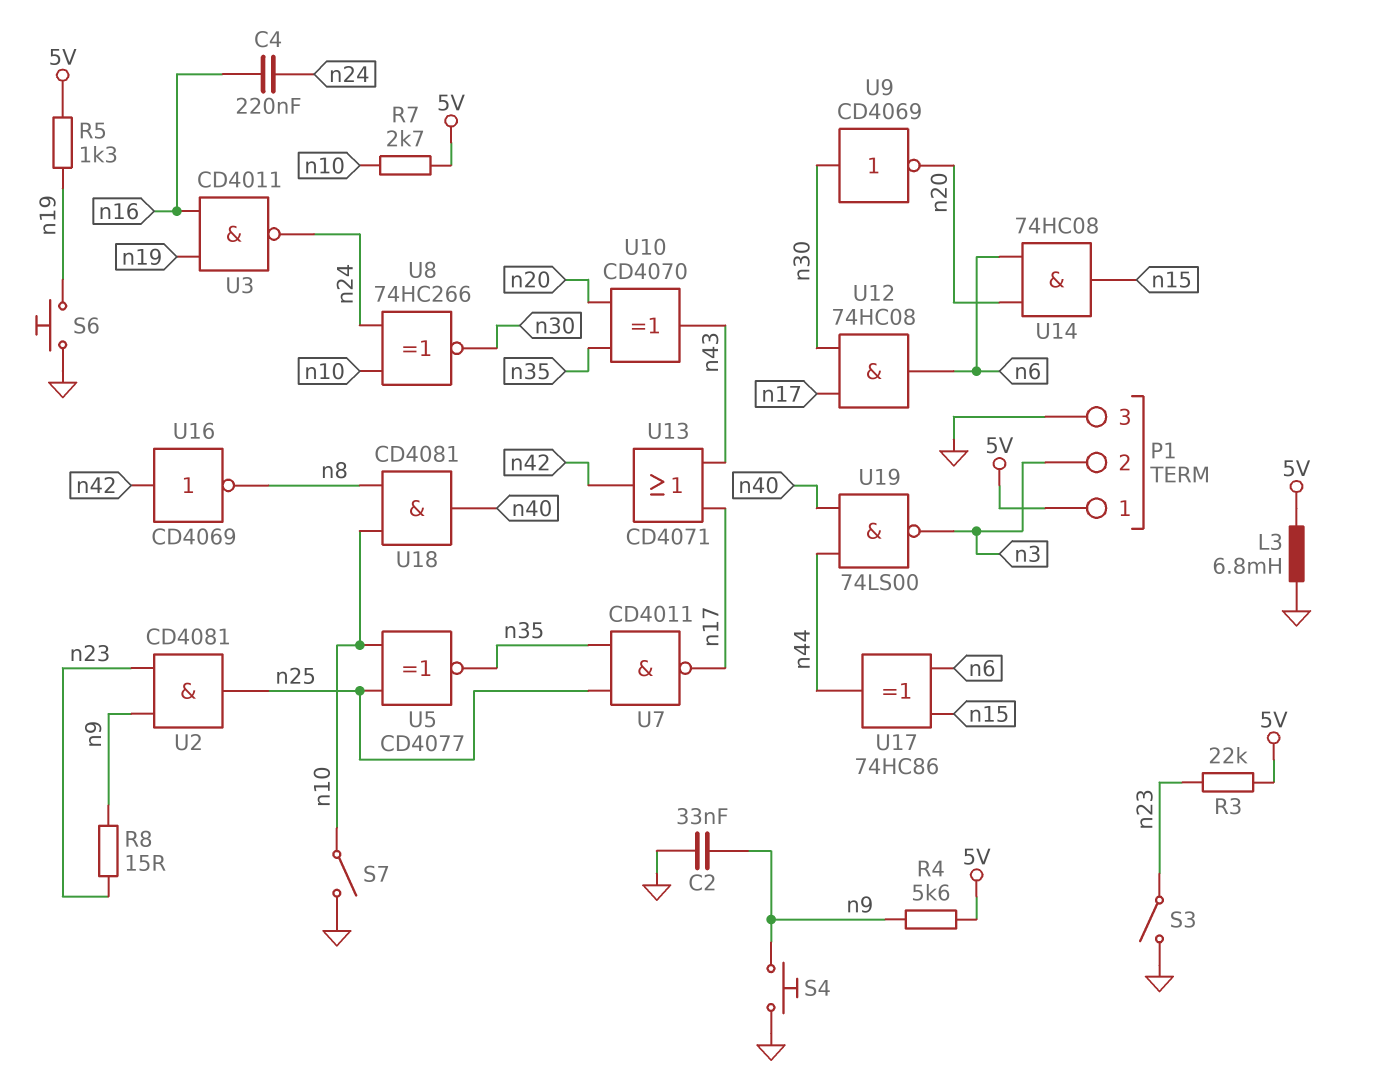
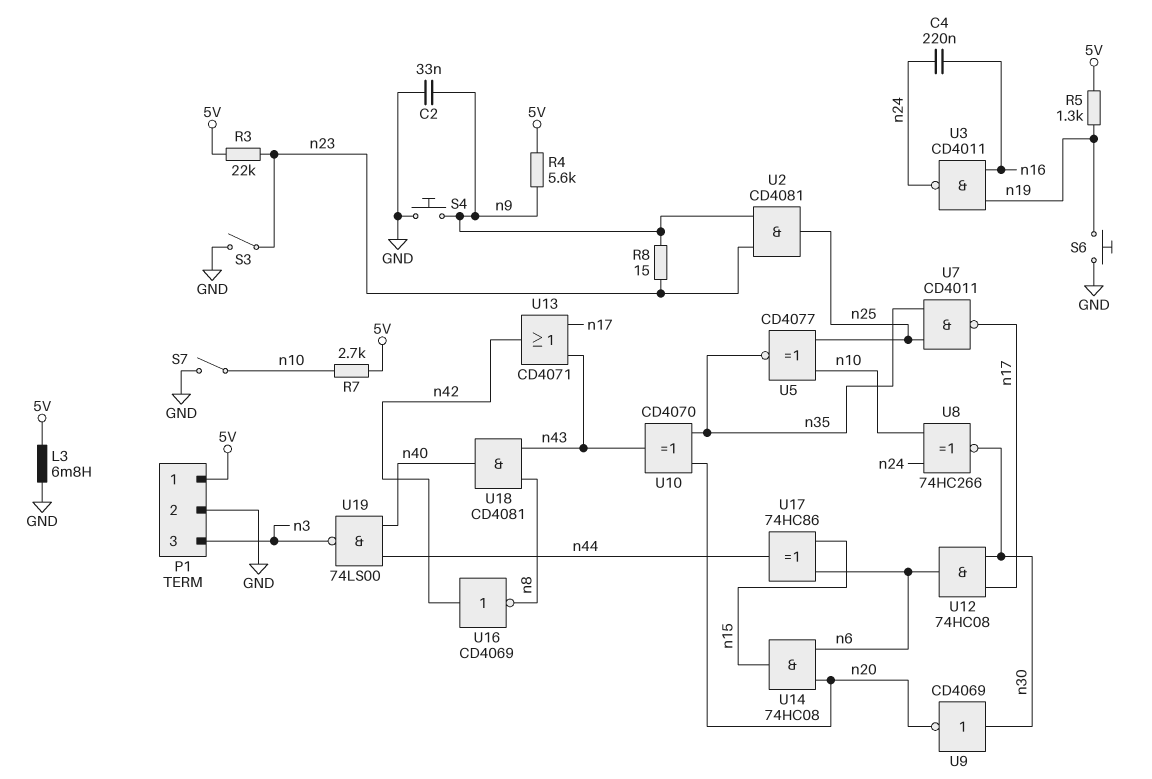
P1 pin 2: n3 -> GND
P1 pin 3: GND -> n3
U18: AND CD4081 (in n8, in n10, out n40) -> AND CD4081 (in n8, in n43, out n40)

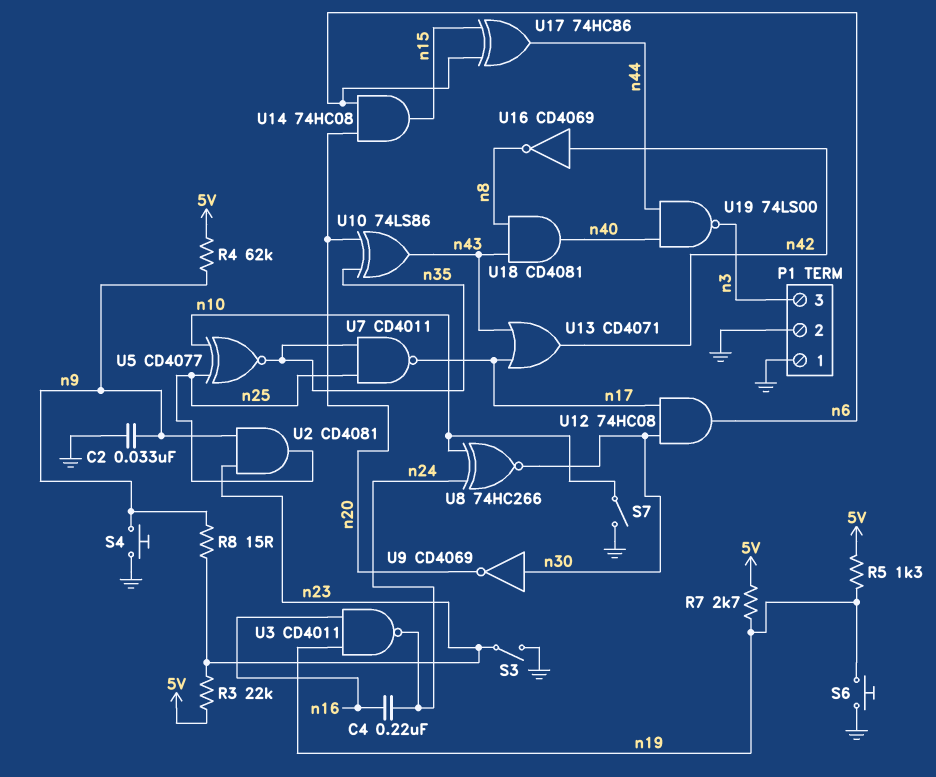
L3: 6.8mH (5V, GND) -> none
P1 pin 1: 5V -> GND
R4: 5.6k (5V, n9) -> 62k (5V, n9)
R7: 2.7k (5V, n10) -> 2.7k (5V, n19)
U10: XOR CD4070 (in n20, in n35, out n43) -> XOR 74LS86 (in n20, in n35, out n43)

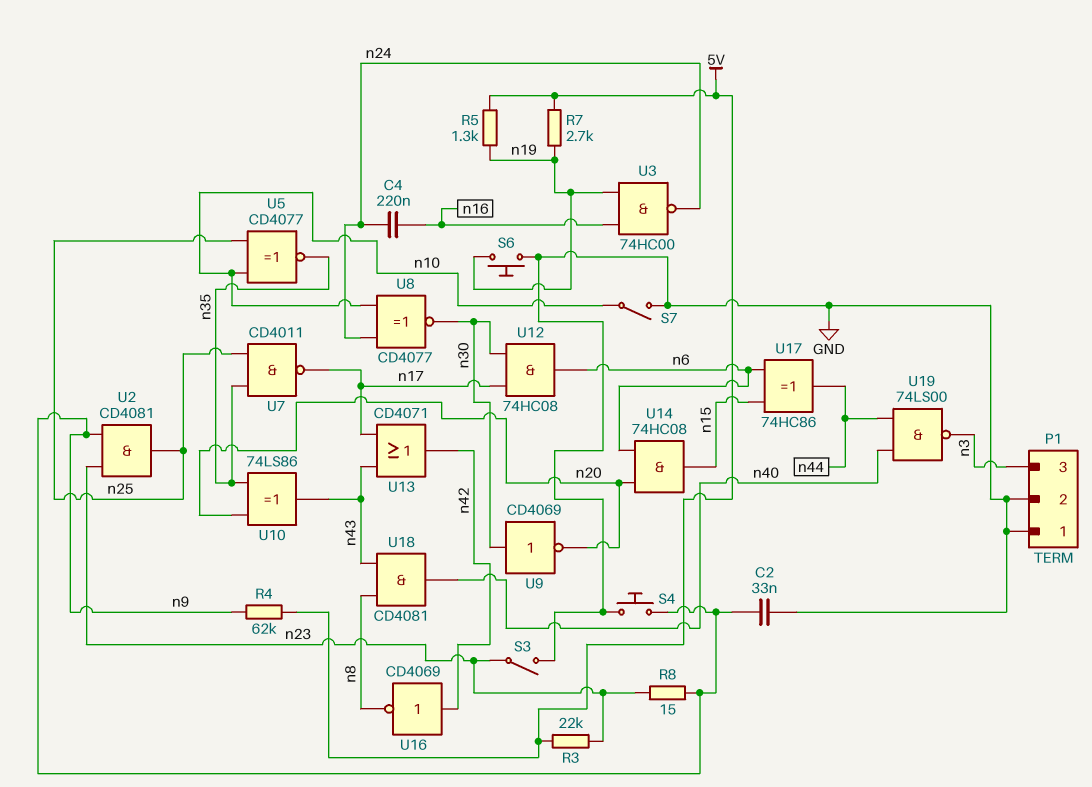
U3: NAND CD4011 (in n16, in n19, out n24) -> NAND 74HC00 (in n16, in n19, out n24)
U8: XNOR 74HC266 (in n10, in n24, out n30) -> XNOR CD4077 (in n10, in n24, out n30)

